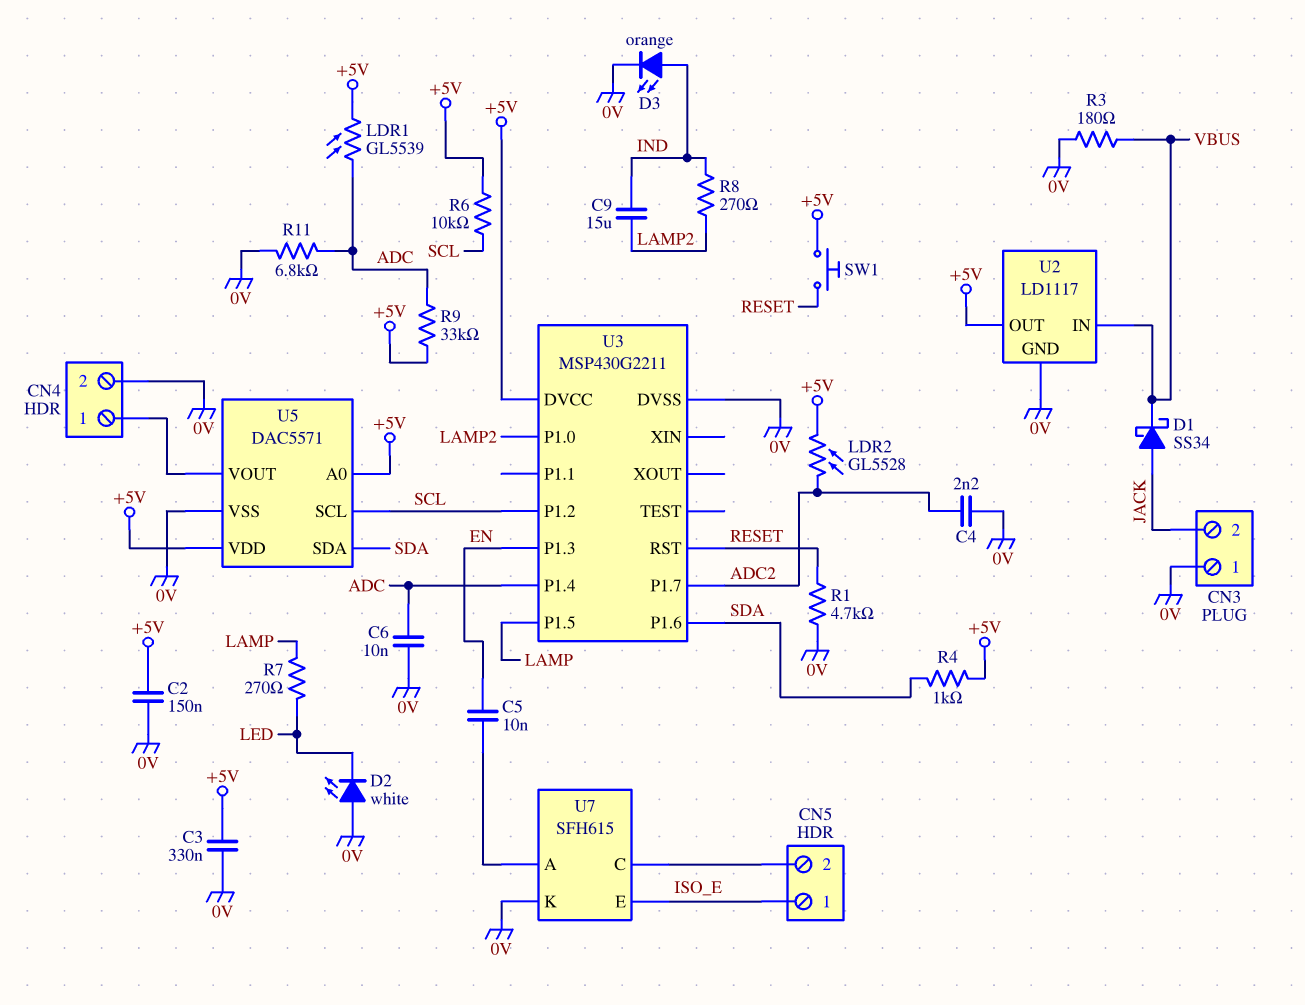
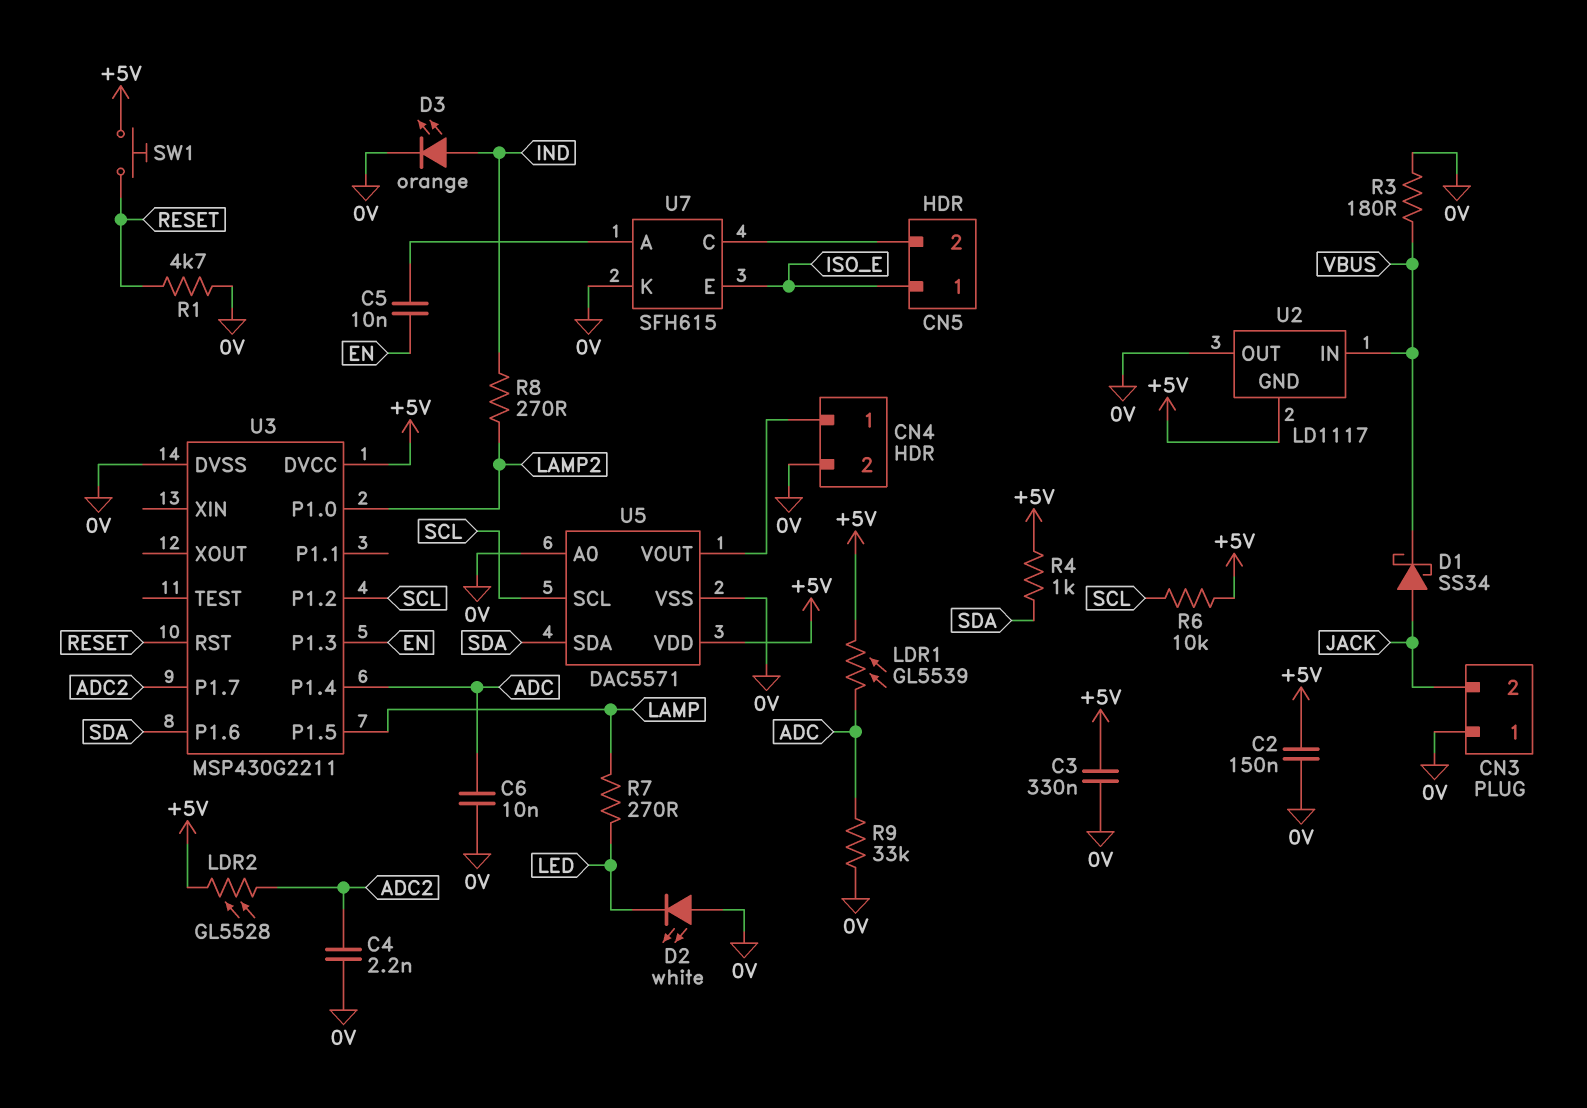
C9: 15uF (IND, LAMP2) -> none
R9: 33k (+5V, ADC) -> 33k (0V, ADC)
R11: 6.8k (0V, ADC) -> none
U2 pin GND: 0V -> +5V
U2 pin OUT: +5V -> 0V
U5 pin A0: +5V -> 0V

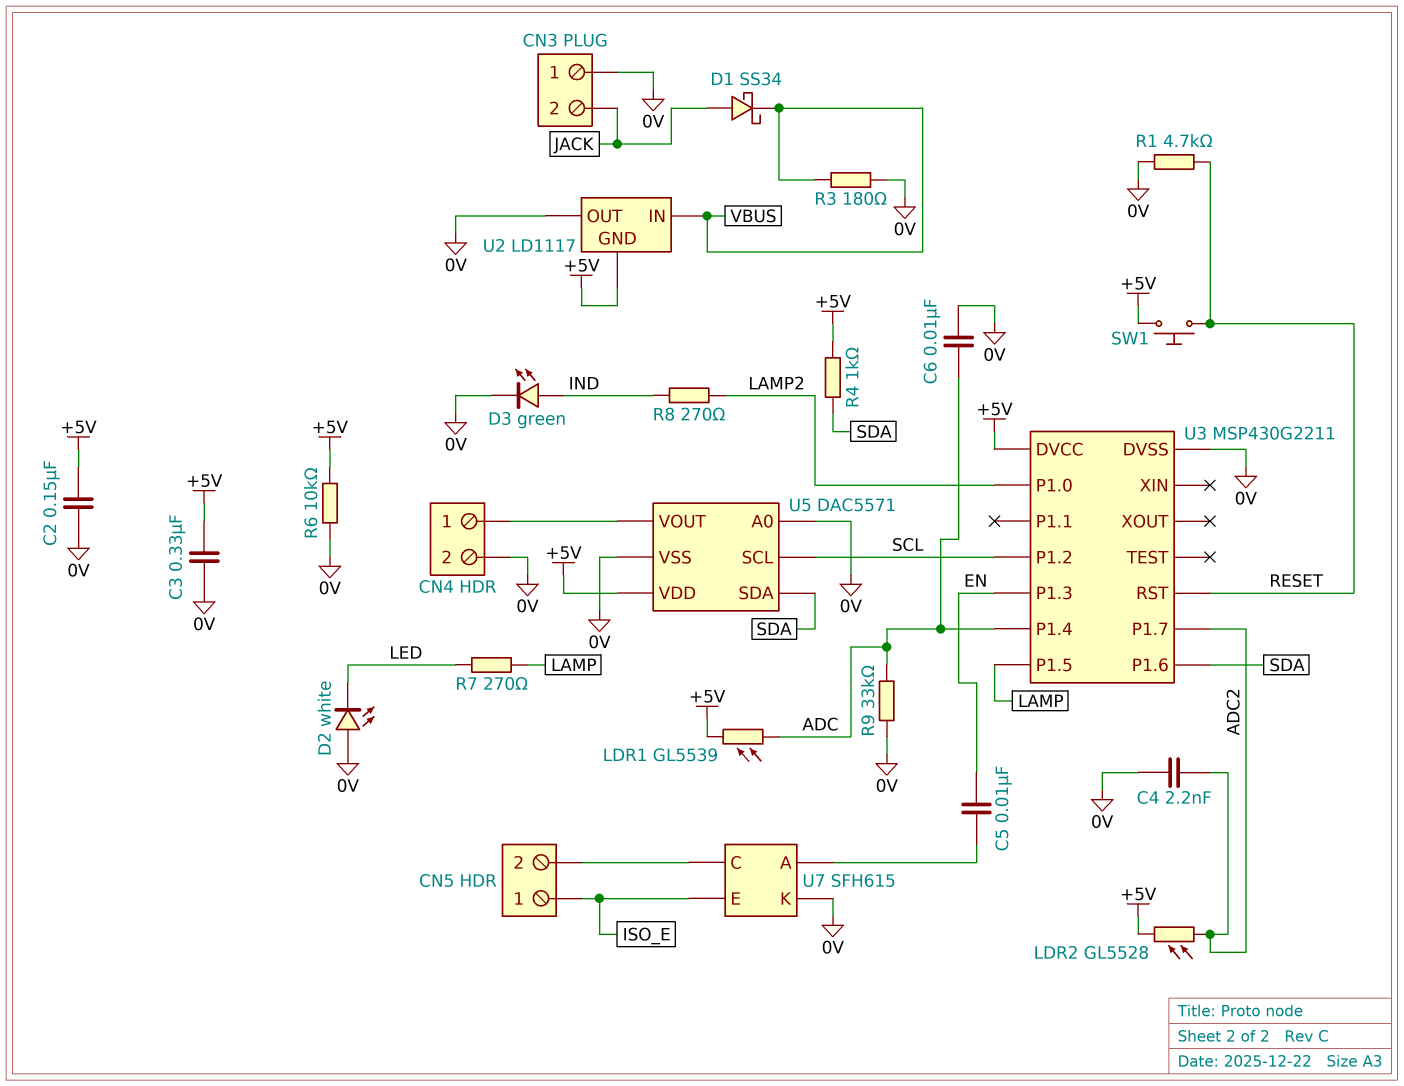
D3: LED orange (A IND, K 0V) -> LED green (A IND, K 0V)
R6: 10k (+5V, SCL) -> 10k (+5V, 0V)

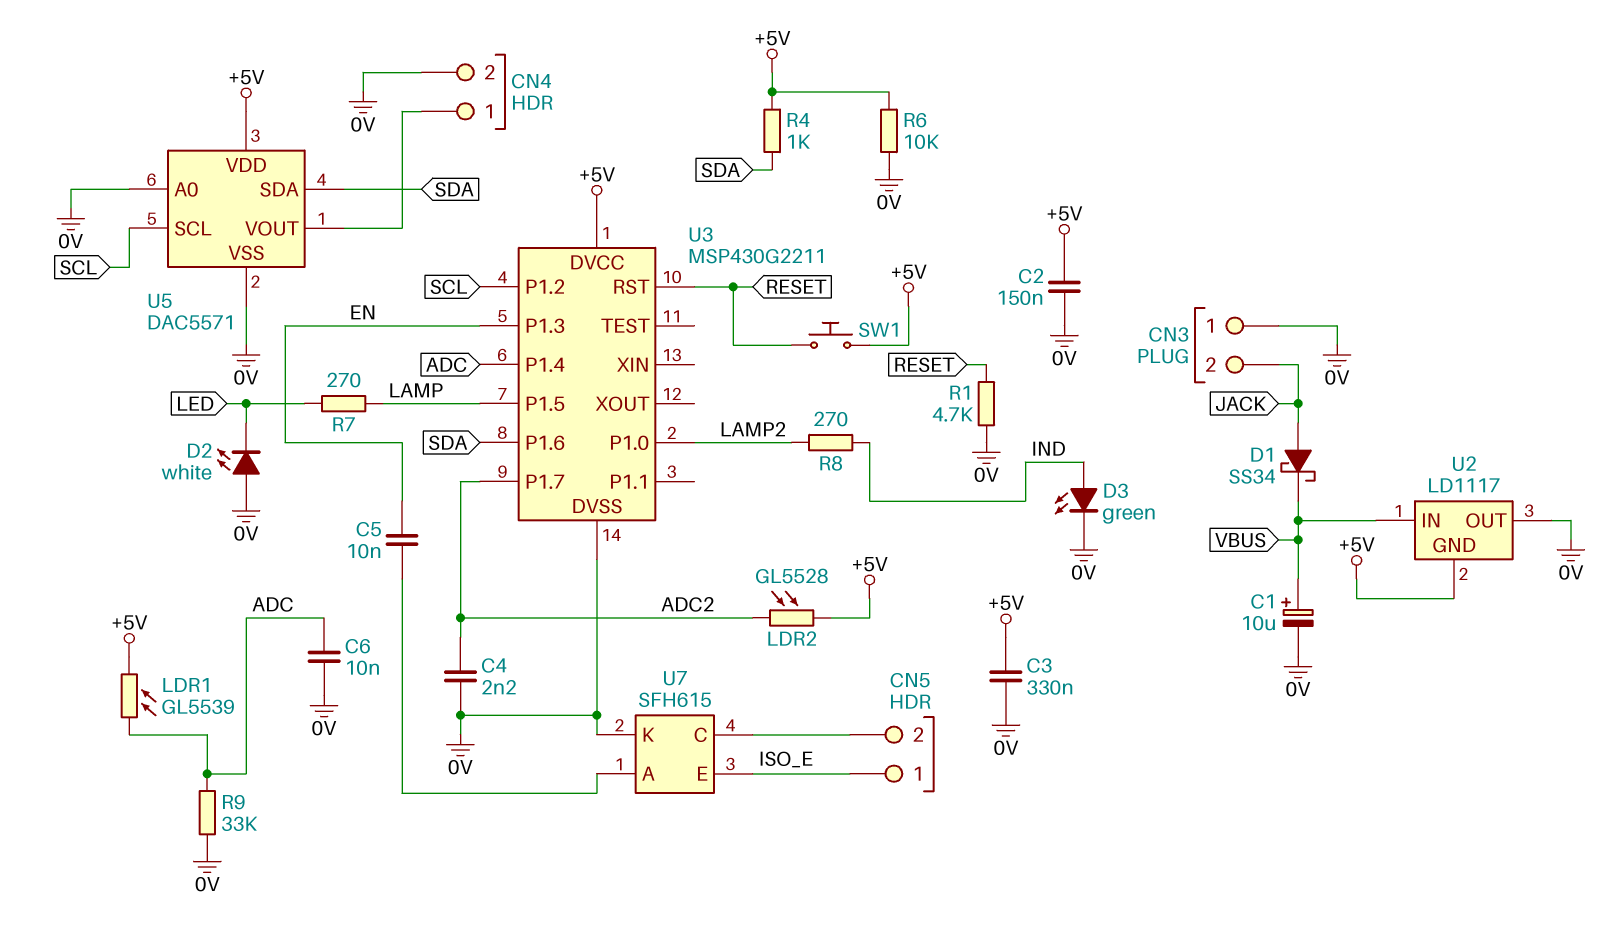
C1: none -> 10uF (plus VBUS, minus 0V)
R3: 180 (0V, VBUS) -> none

